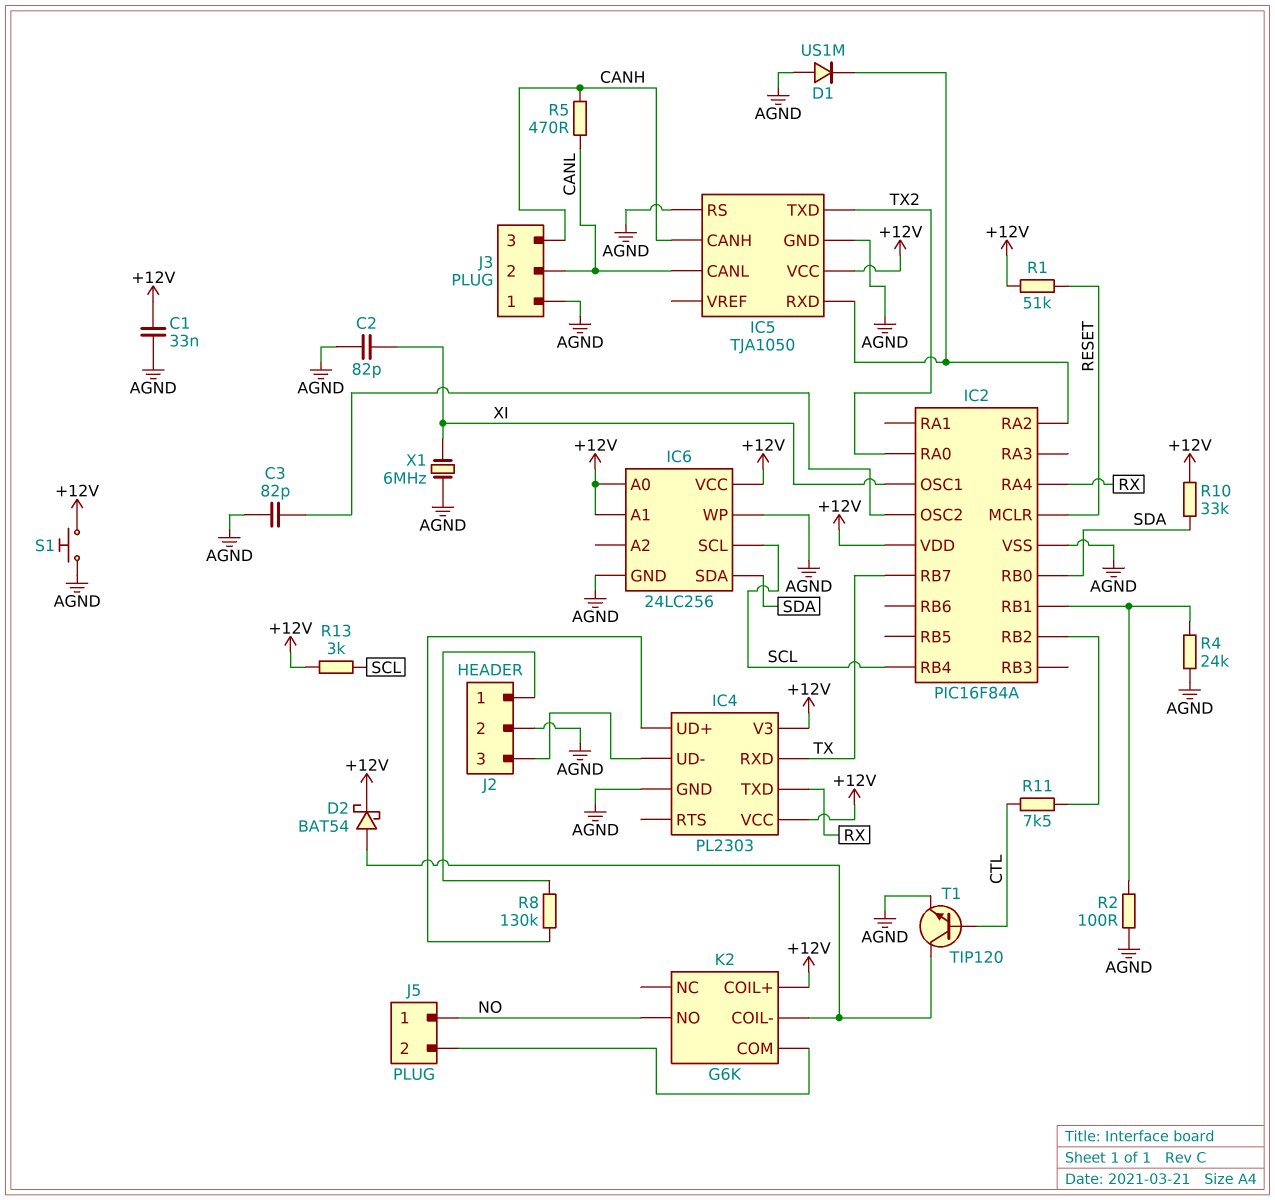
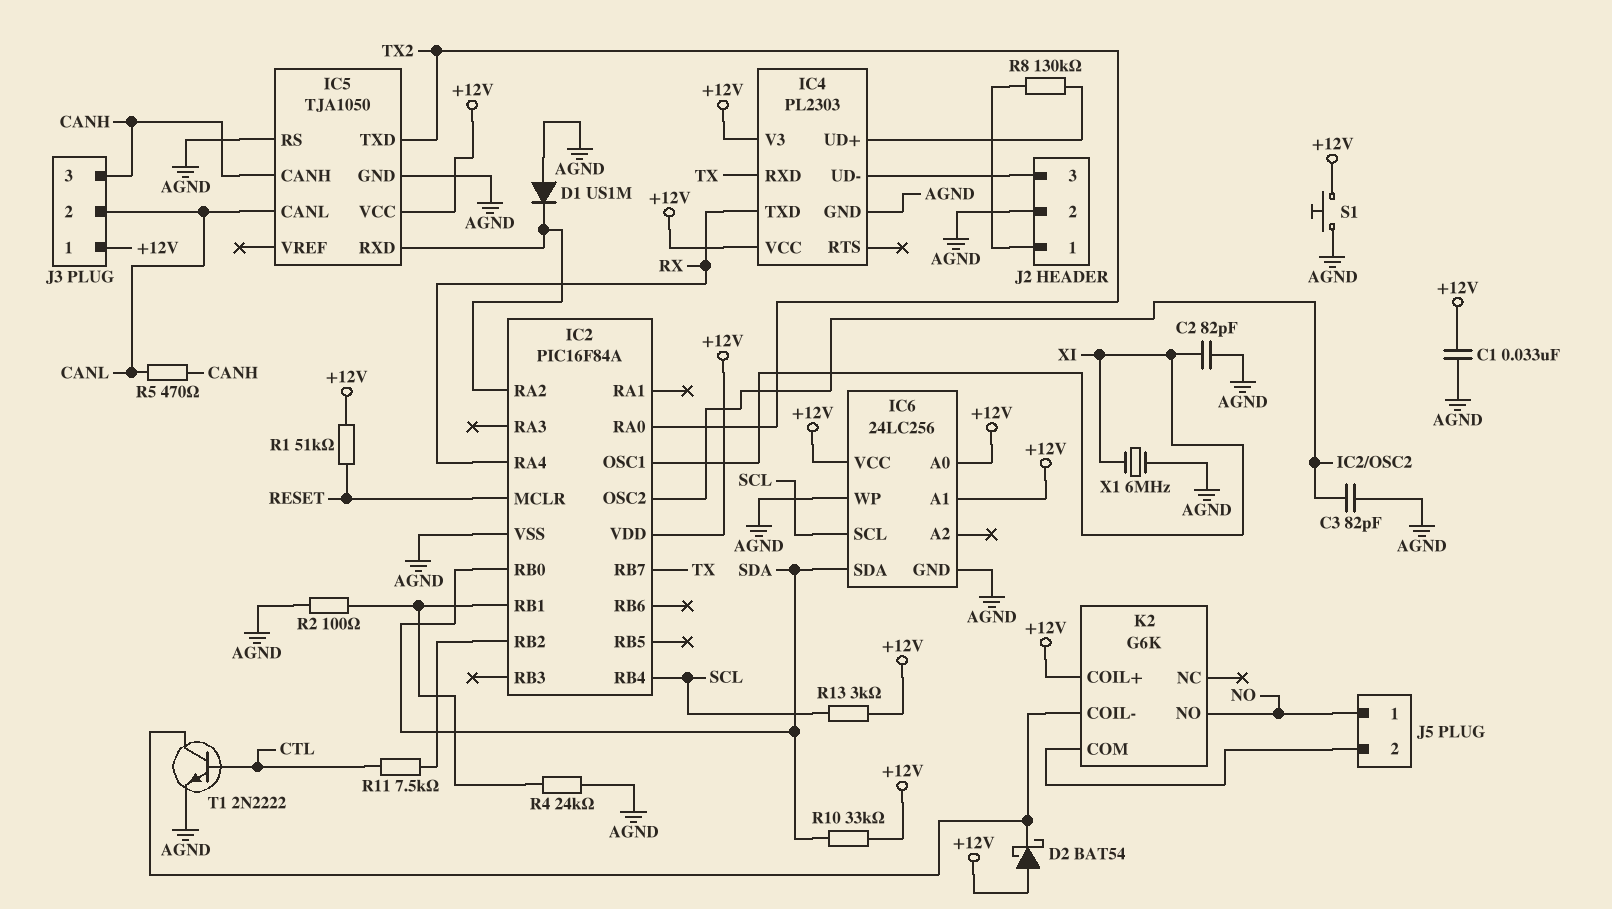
D2: schottky BAT54 (A K2/COIL-, K +12V) -> schottky BAT54 (A +12V, K K2/COIL-)
J3 pin 1: AGND -> +12V
T1: NPN TIP120 (B CTL, C K2/COIL-, E AGND) -> NPN 2N2222 (B CTL, C K2/COIL-, E AGND)

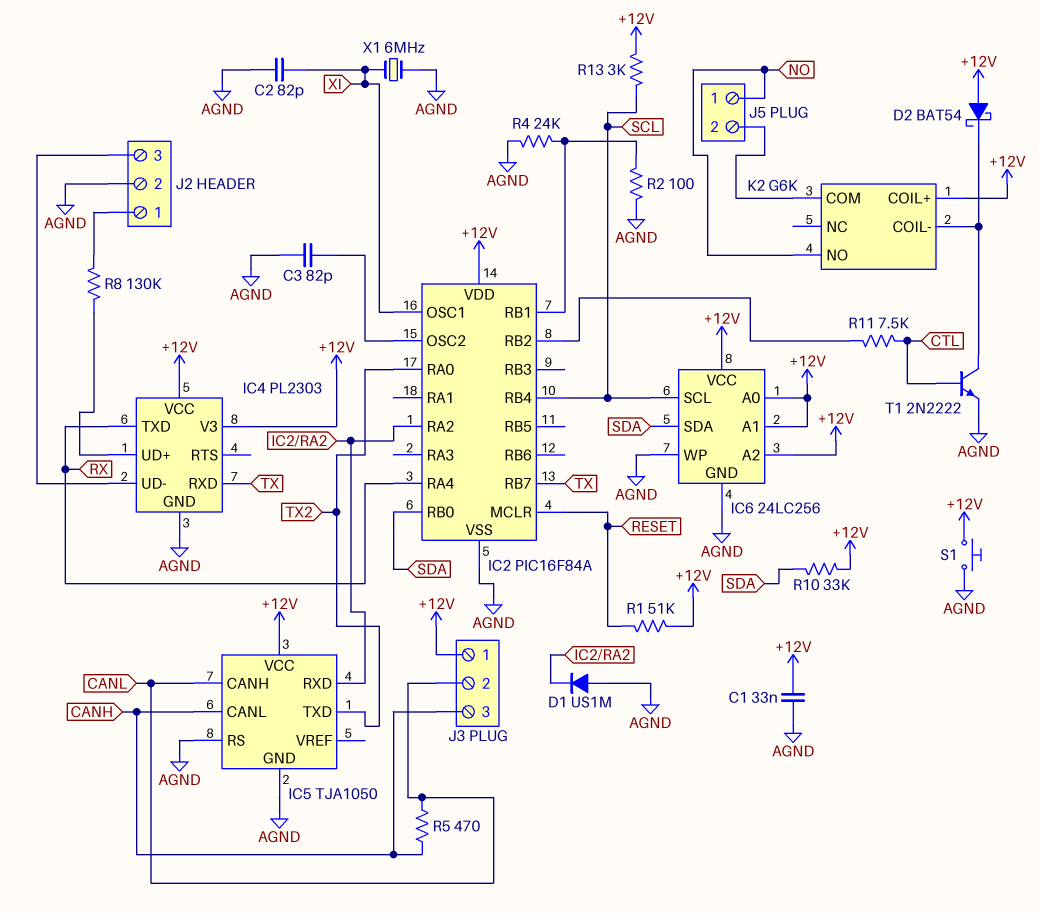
IC5 pin CANH: CANH -> CANL
IC5 pin CANL: CANL -> CANH
IC6 pin A2: none -> +12V

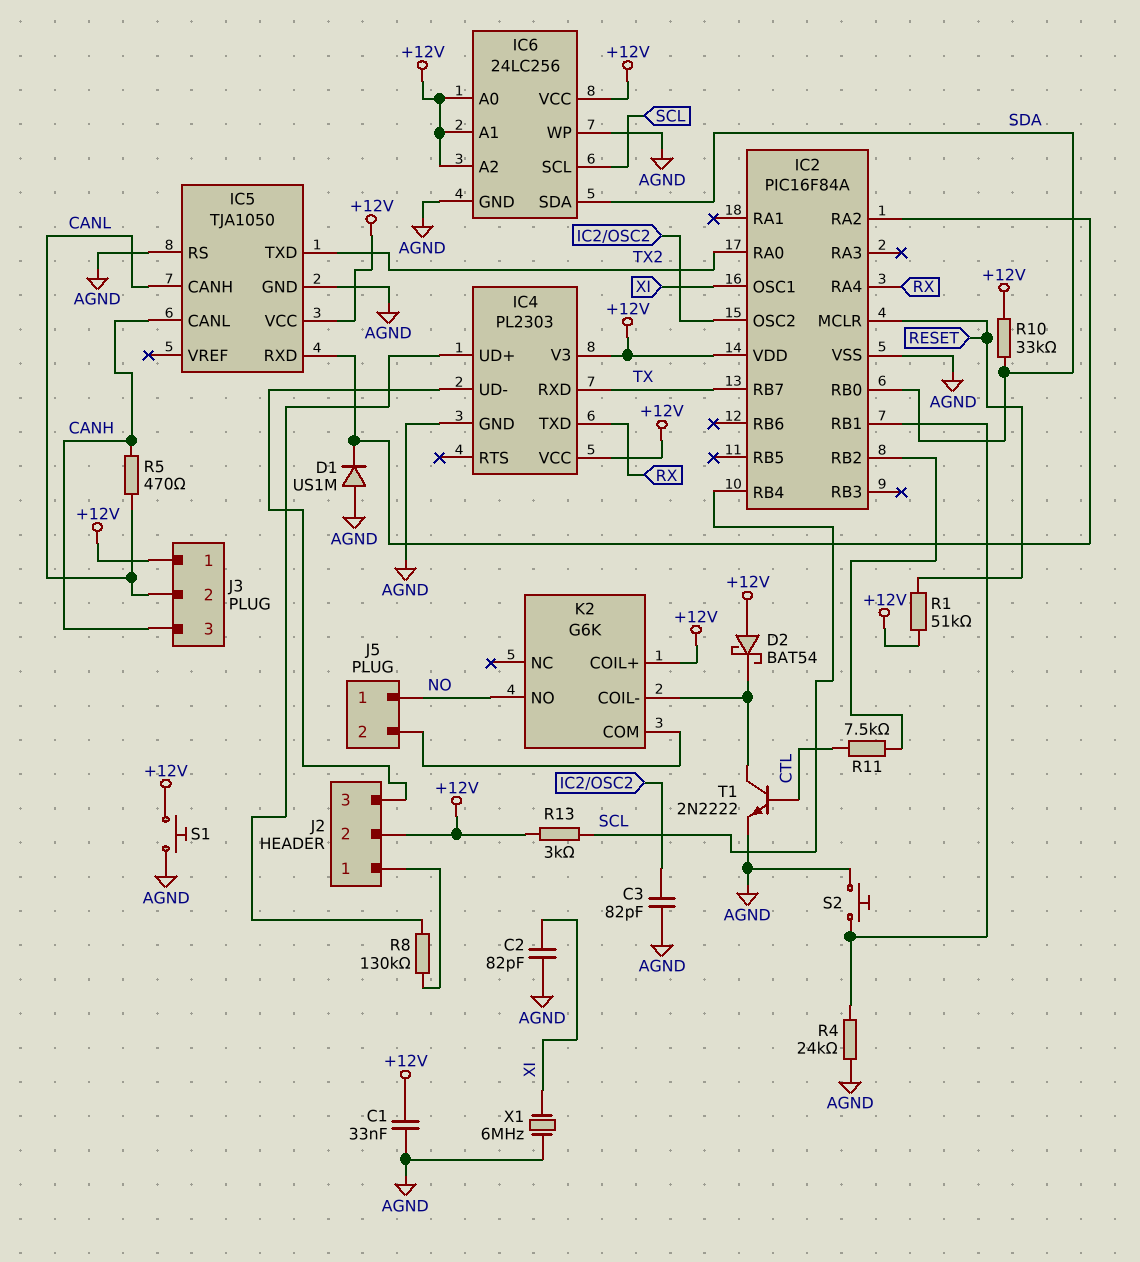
J2 pin 2: AGND -> +12V
R2: 100 (AGND, IC2/RB1) -> none
S2: none -> button (AGND, IC2/RB1)

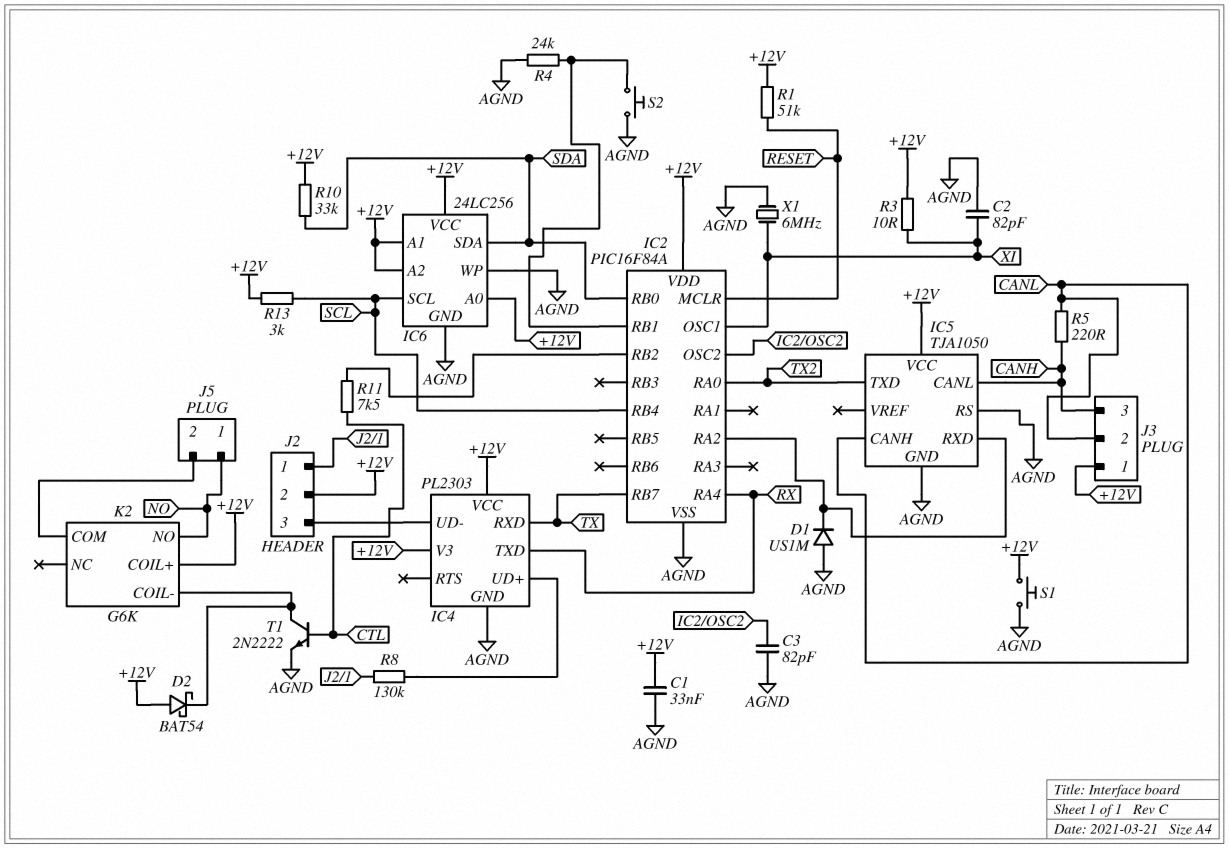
R3: none -> 10 (+12V, XI)
R5: 470 (CANH, CANL) -> 220 (CANH, CANL)

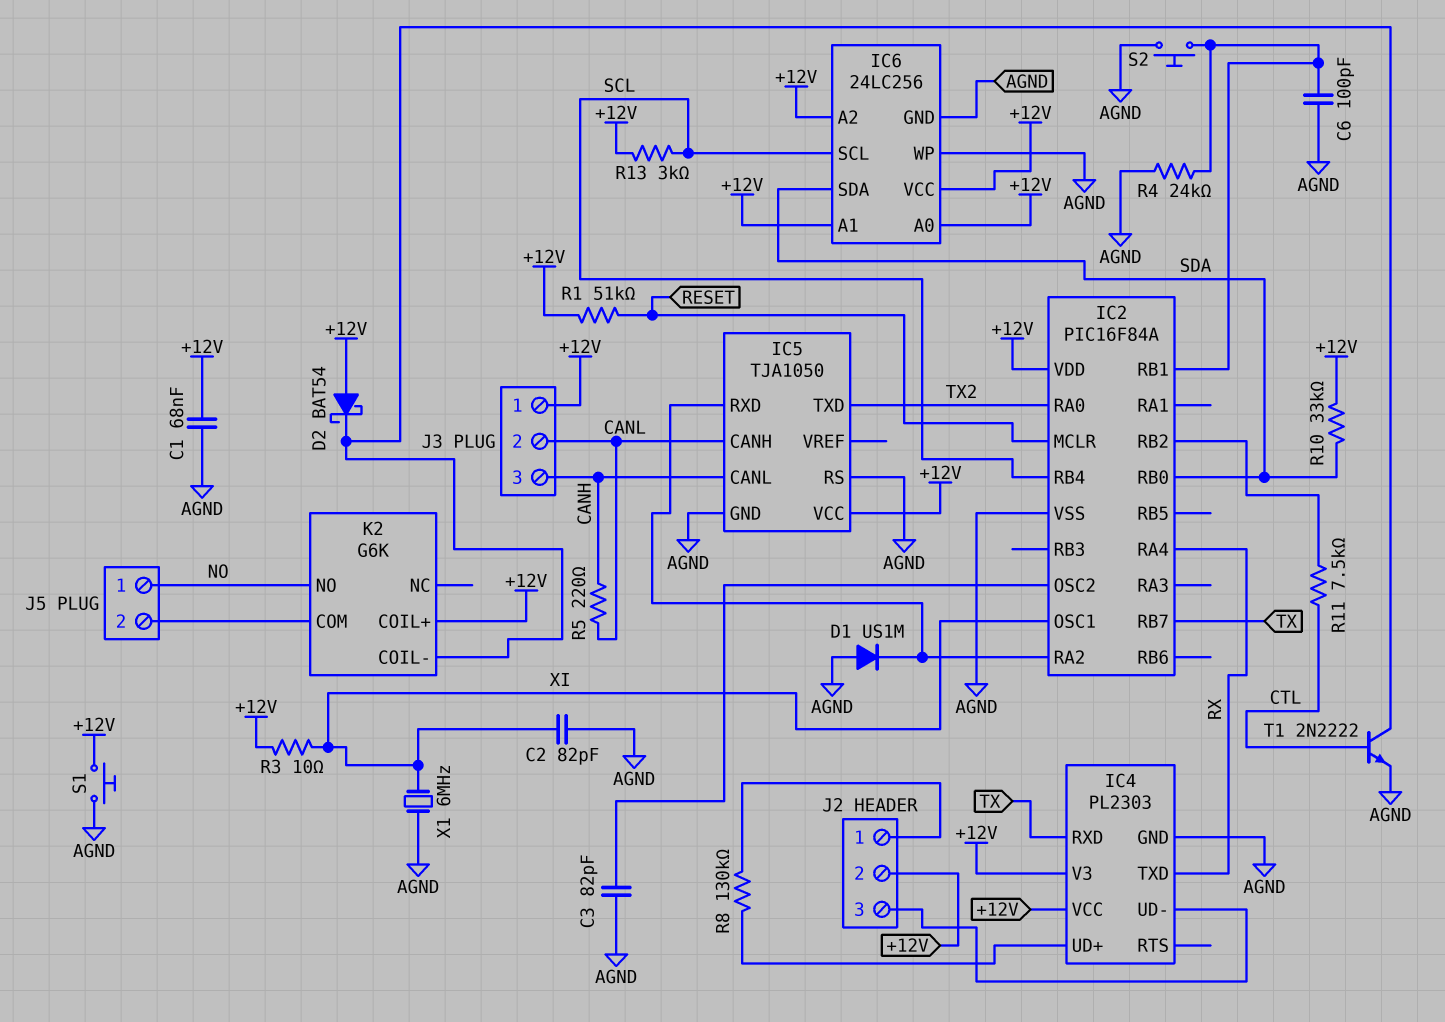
C1: 33nF (+12V, AGND) -> 68nF (+12V, AGND)
C6: none -> 100pF (AGND, IC2/RB1)

